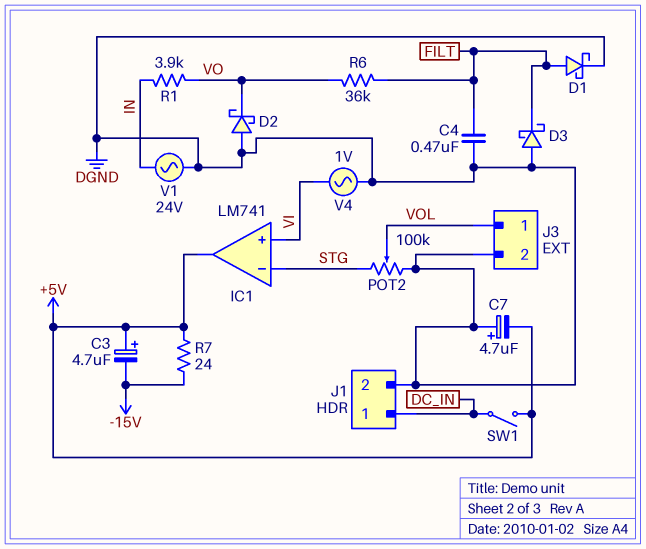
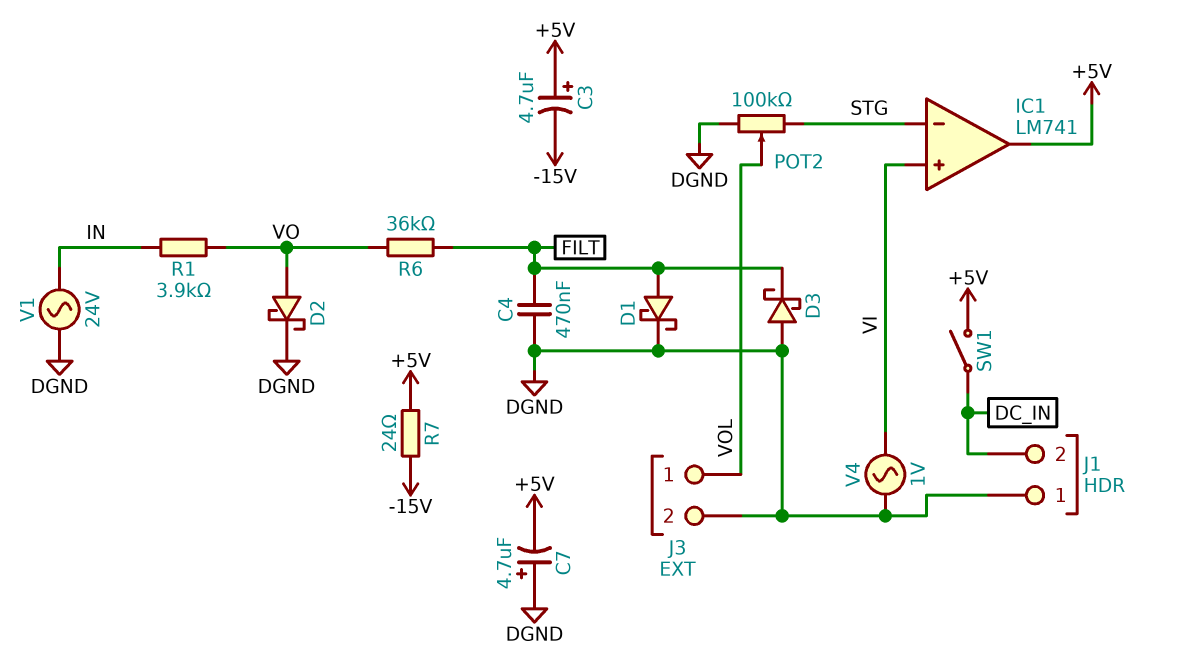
D2: schottky (A DGND, K VO) -> schottky (A VO, K DGND)
J1 pin 1: DC_IN -> DGND
J1 pin 2: DGND -> DC_IN

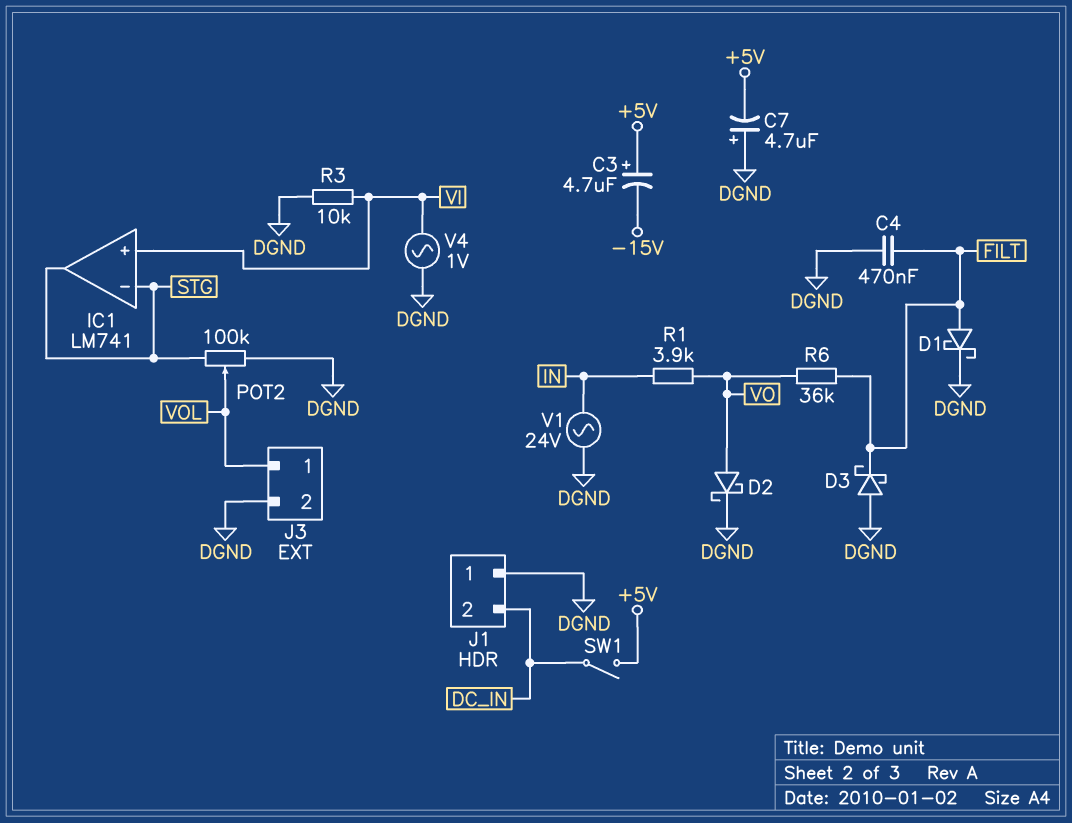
IC1 pin out: +5V -> STG
R3: none -> 10k (DGND, VI)
R7: 24 (+5V, -15V) -> none

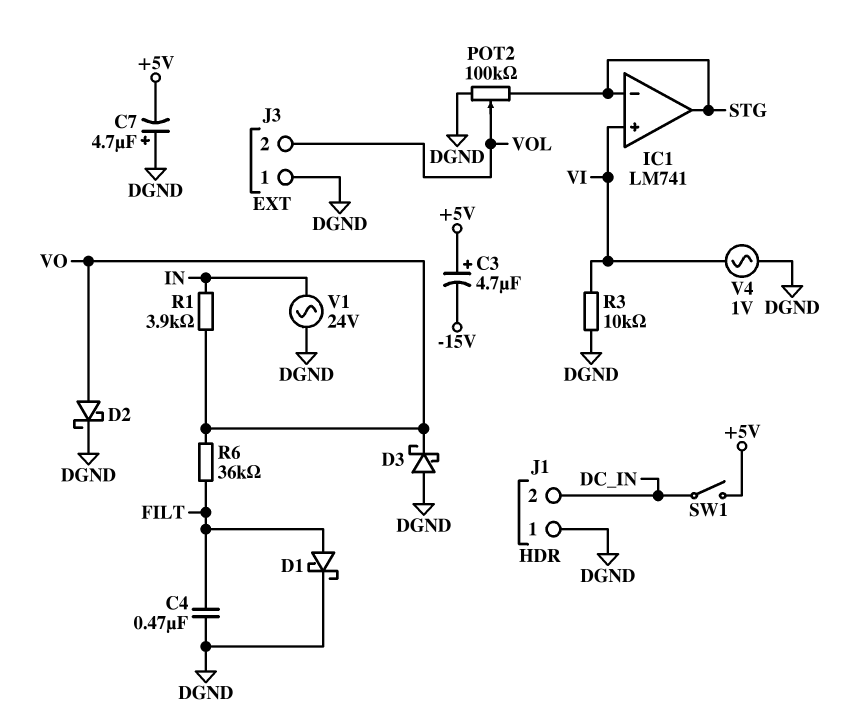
D3: schottky (A DGND, K FILT) -> schottky (A DGND, K VO)
J3 pin 1: VOL -> DGND
J3 pin 2: DGND -> VOL

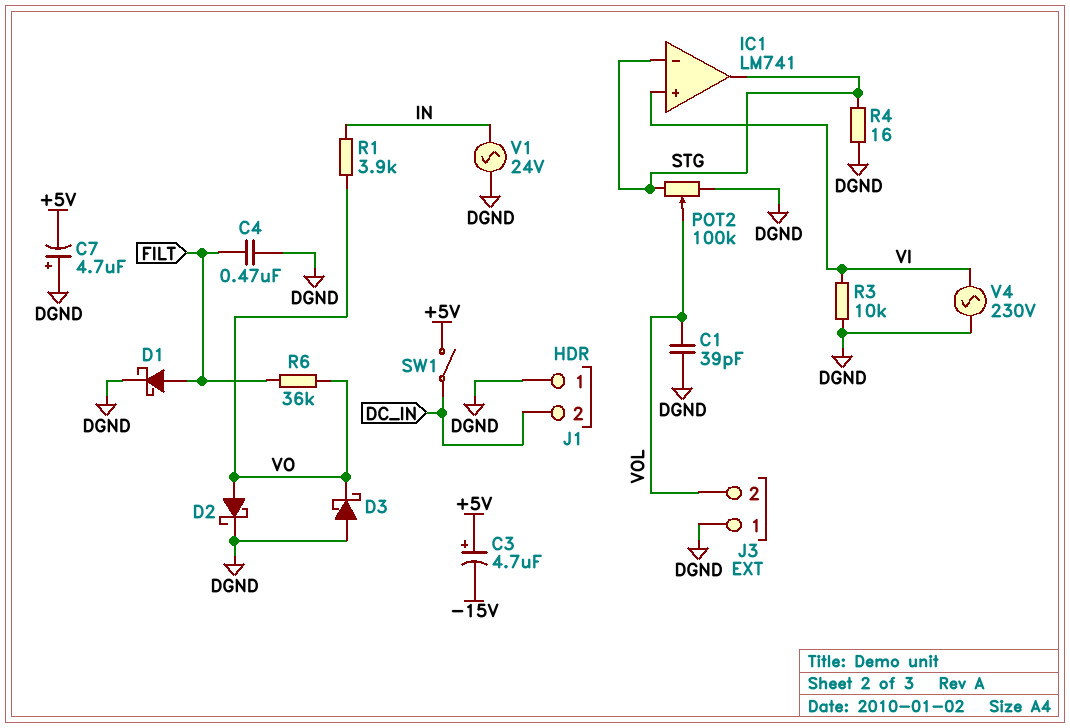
C1: none -> 39pF (DGND, VOL)
R4: none -> 16 (DGND, STG)
V4: AC 1V (DGND, VI) -> AC 230V (DGND, VI)

